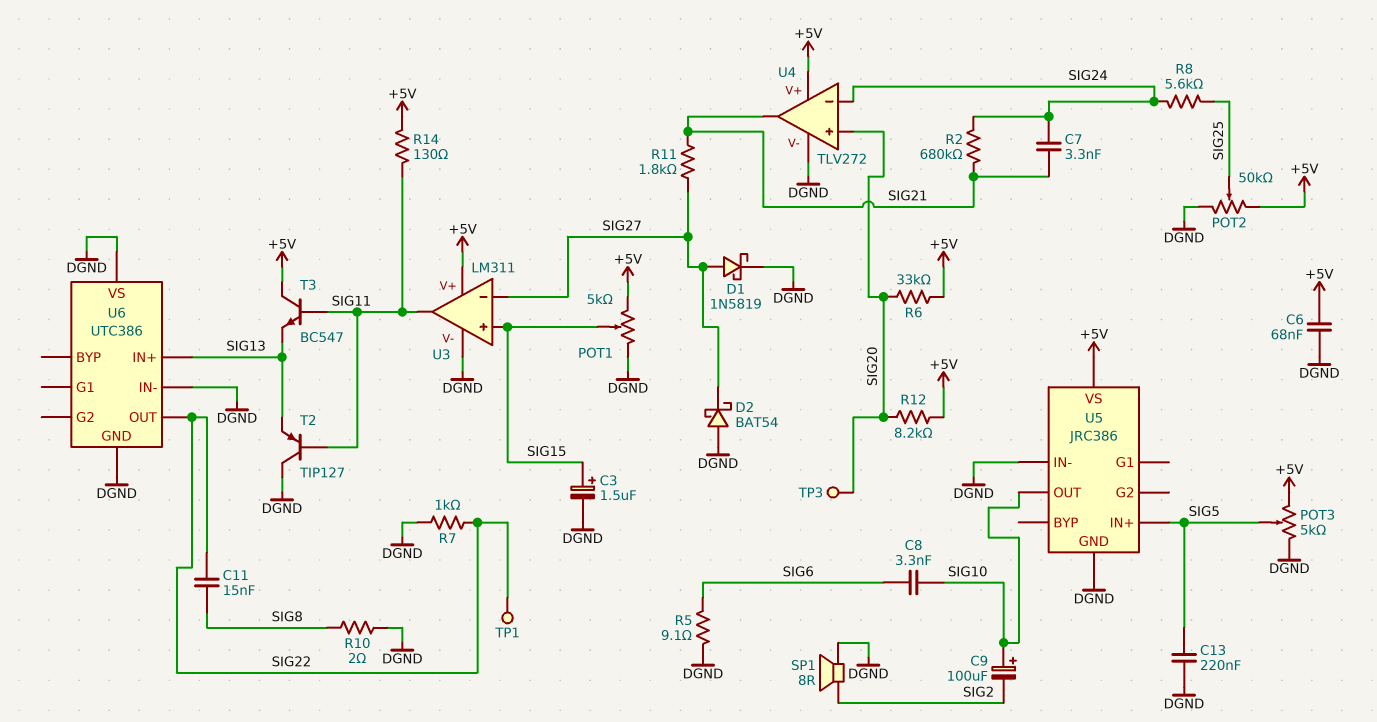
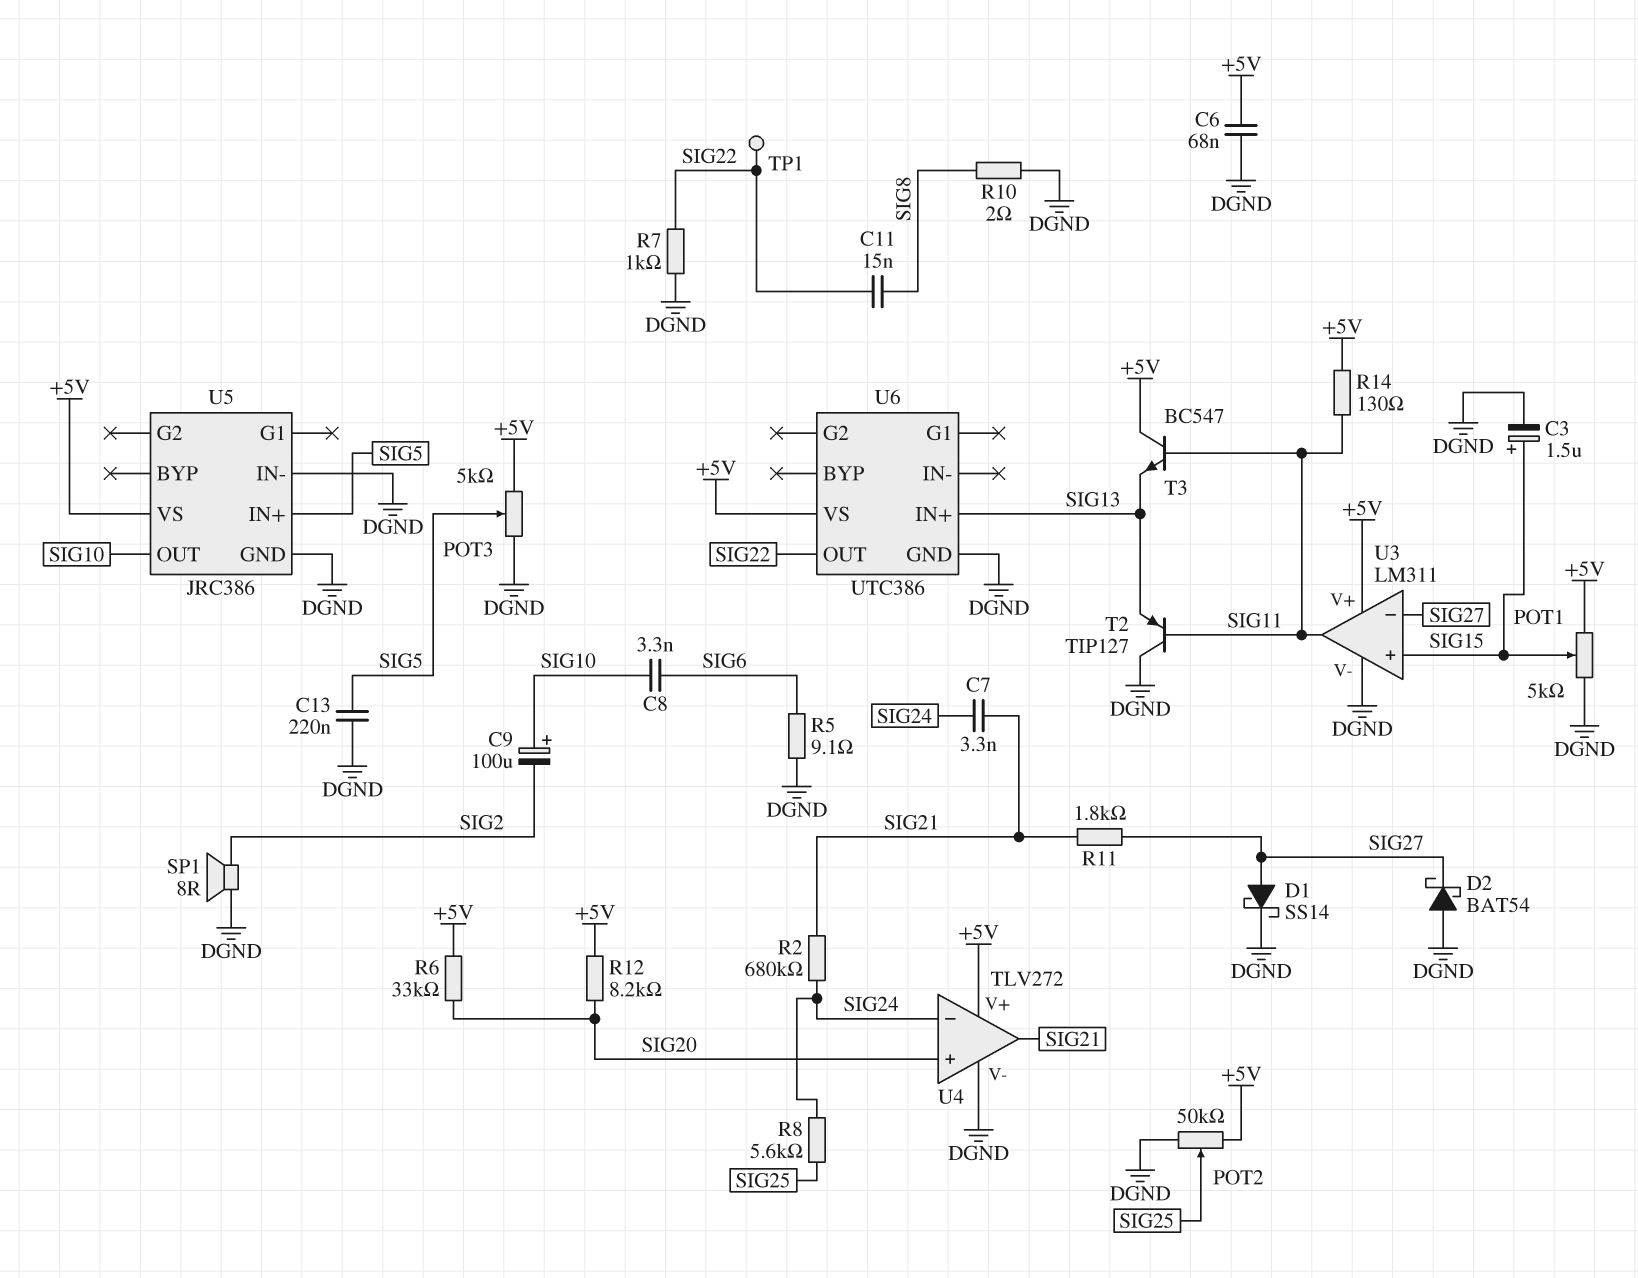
D1: schottky 1N5819 (A SIG27, K DGND) -> schottky SS14 (A SIG27, K DGND)
TP3: test point (SIG20) -> none
U6 pin IN-: DGND -> none
U6 pin VS: DGND -> +5V

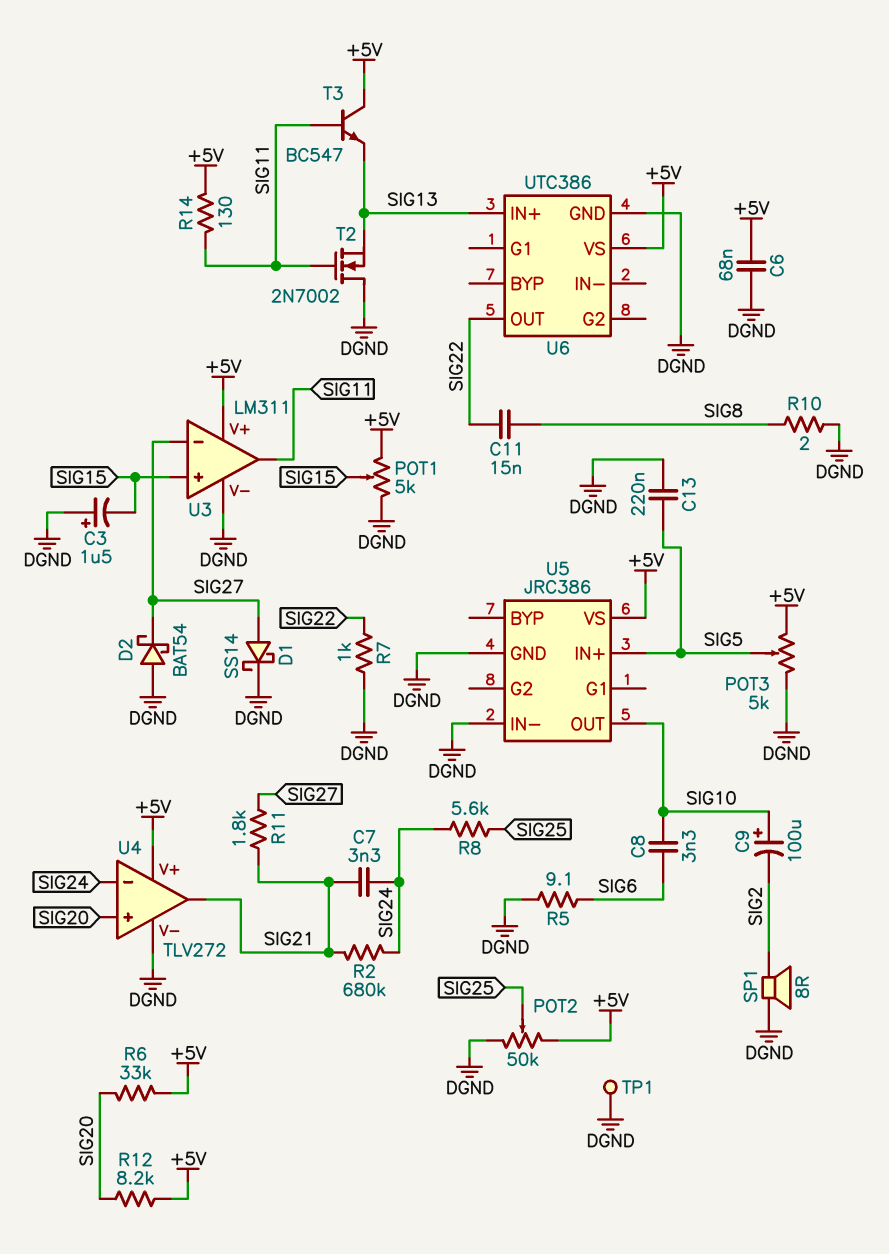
C3: 1.5uF (plus SIG15, minus DGND) -> 1.5uF (plus DGND, minus SIG15)
T2: PNP TIP127 (B SIG11, C DGND, E SIG13) -> NMOS 2N7002 (G SIG11, D DGND, S SIG13)
TP1: test point (SIG22) -> test point (DGND)

